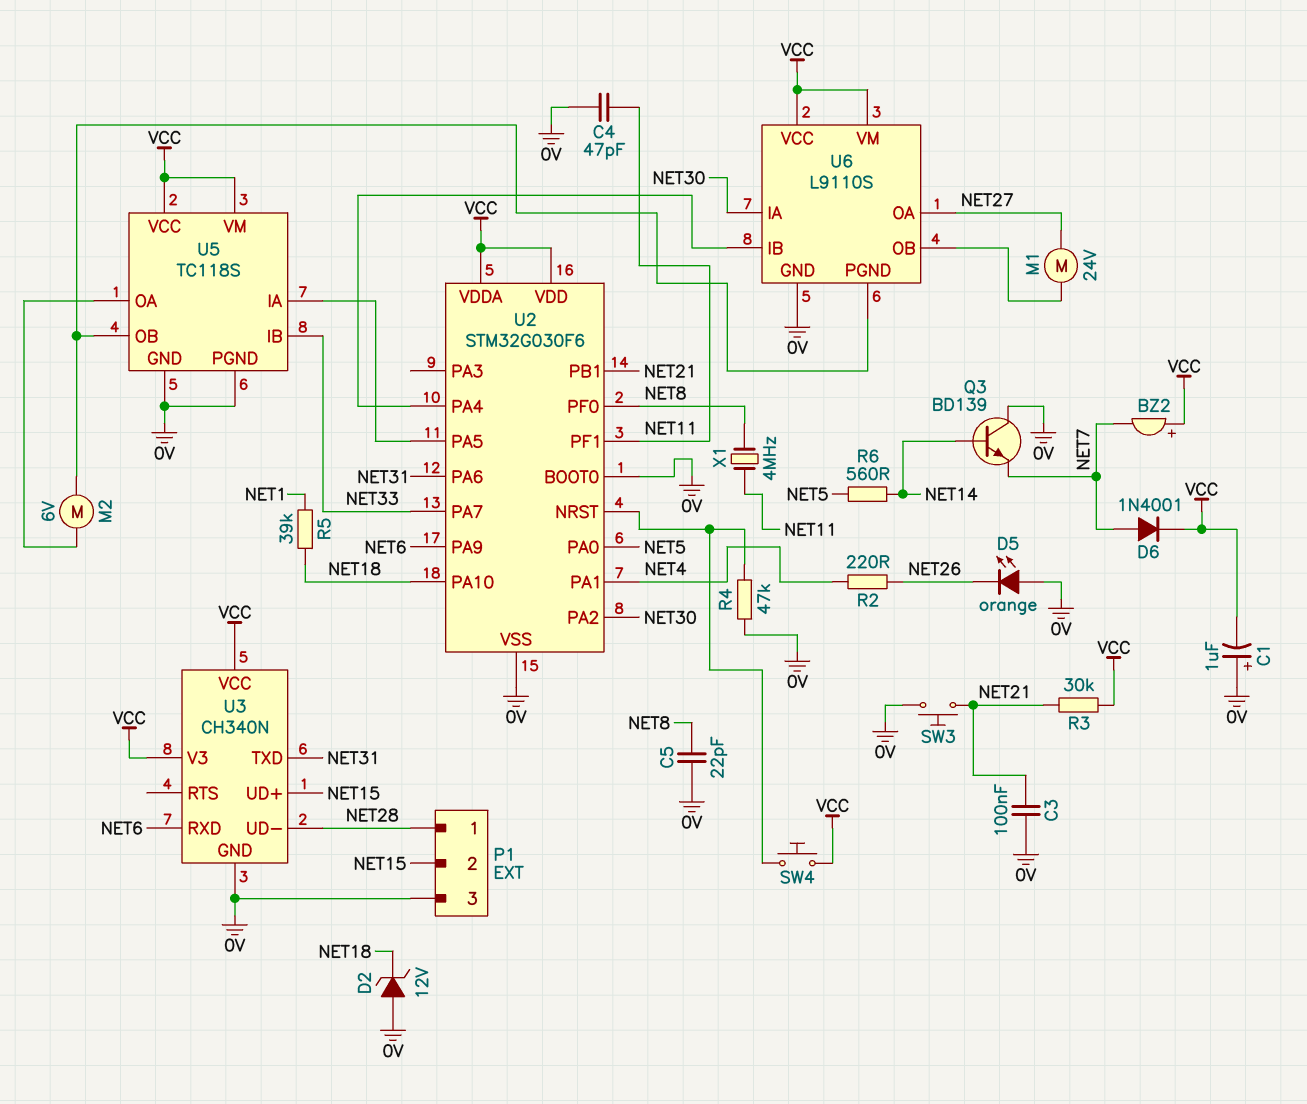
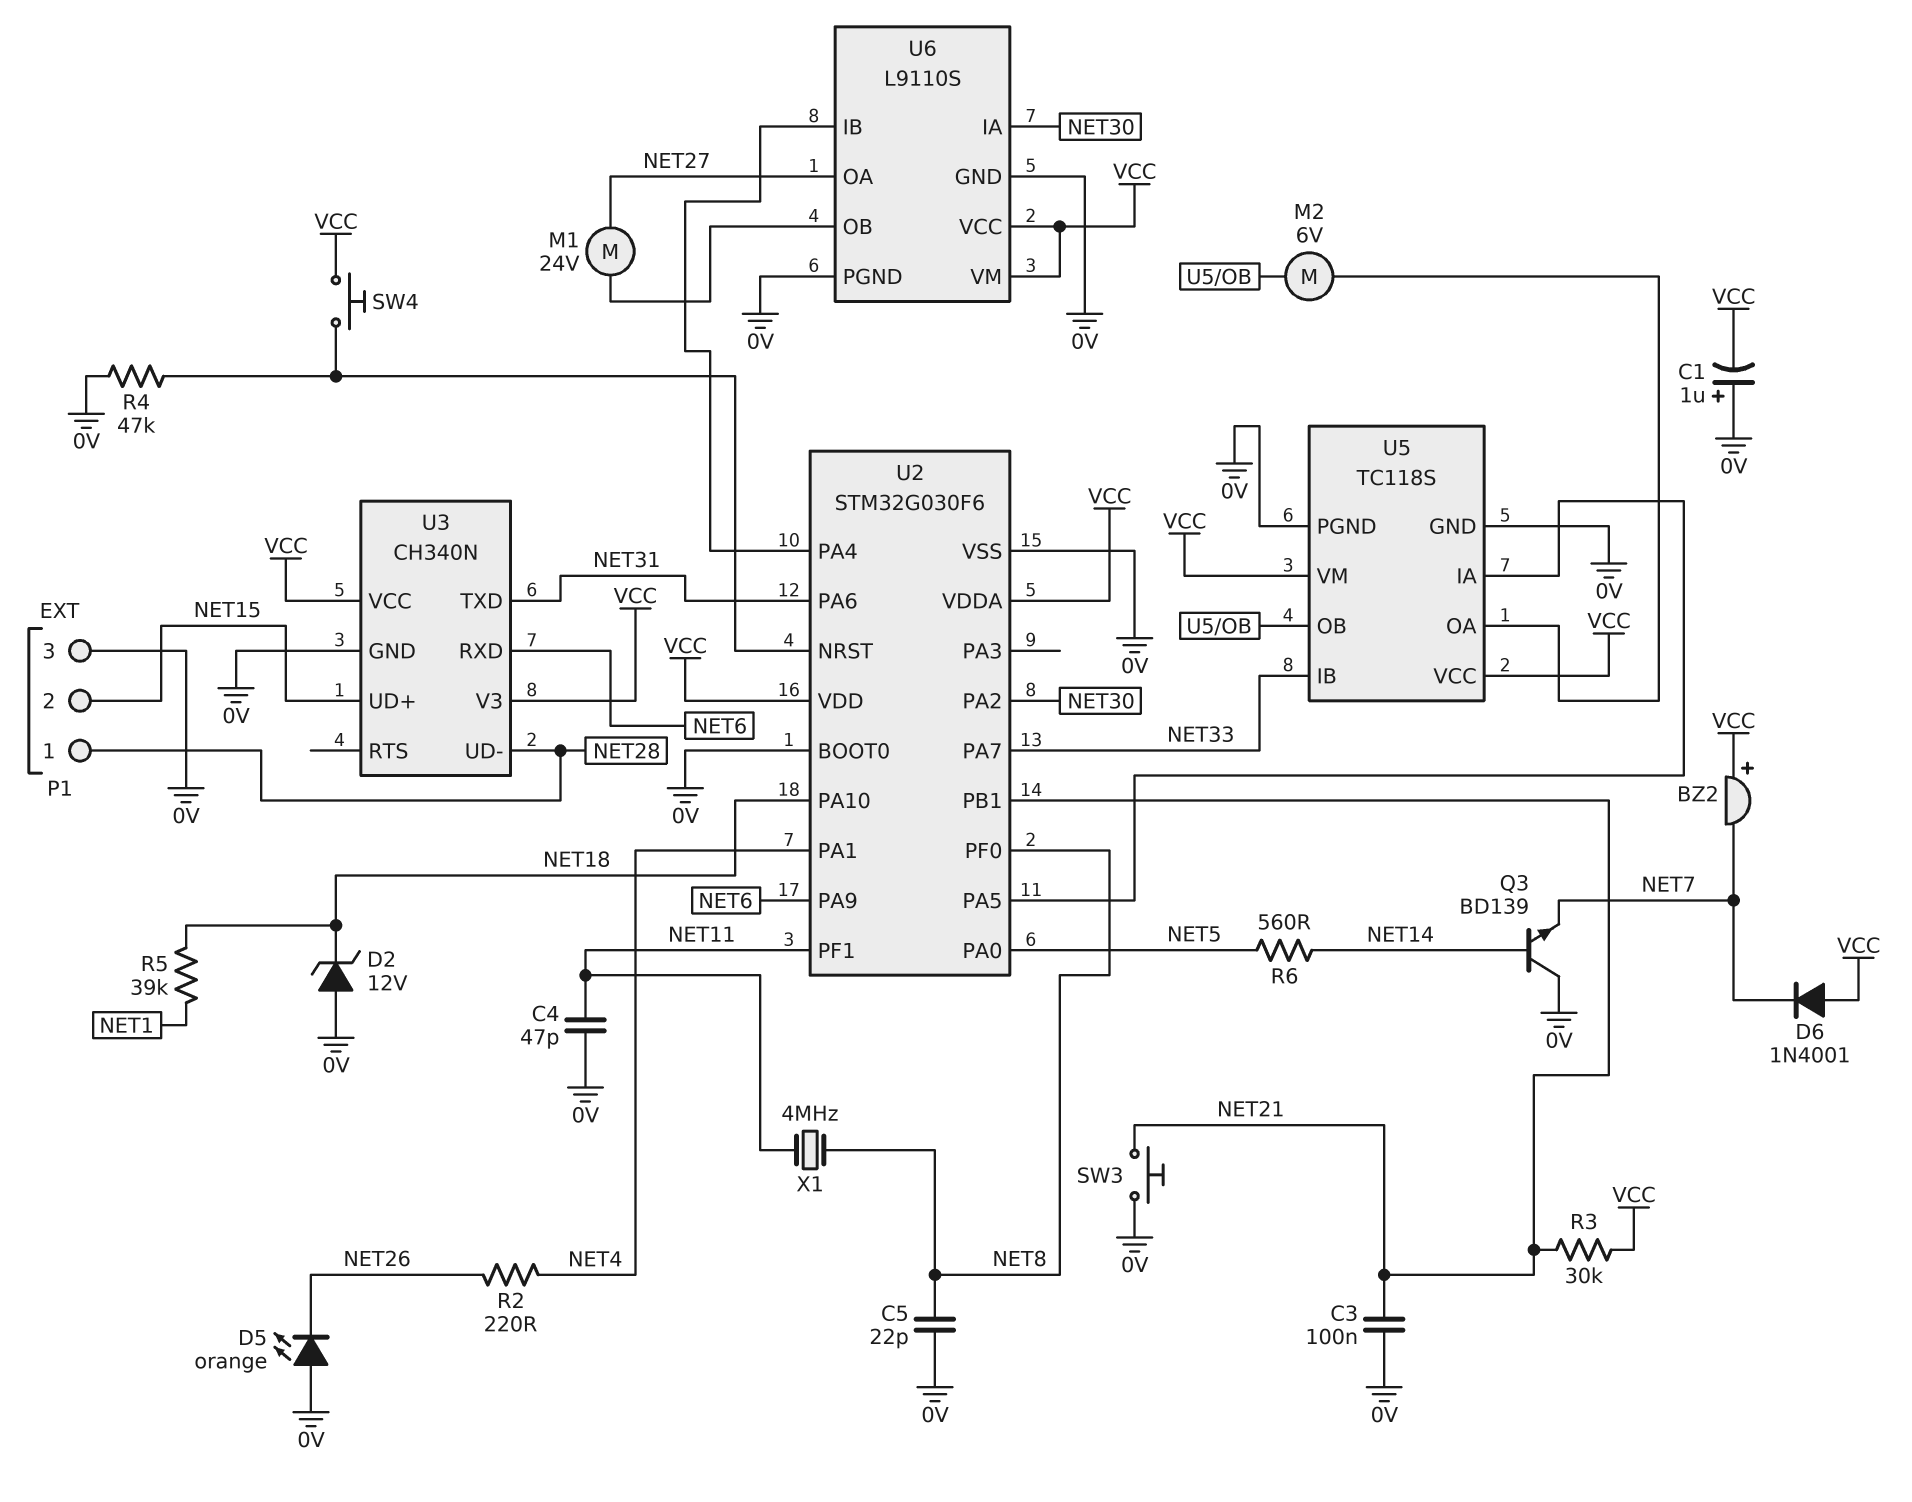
D6: diode 1N4001 (A NET7, K VCC) -> diode 1N4001 (A VCC, K NET7)
U6 pin PGND: U5/OB -> 0V

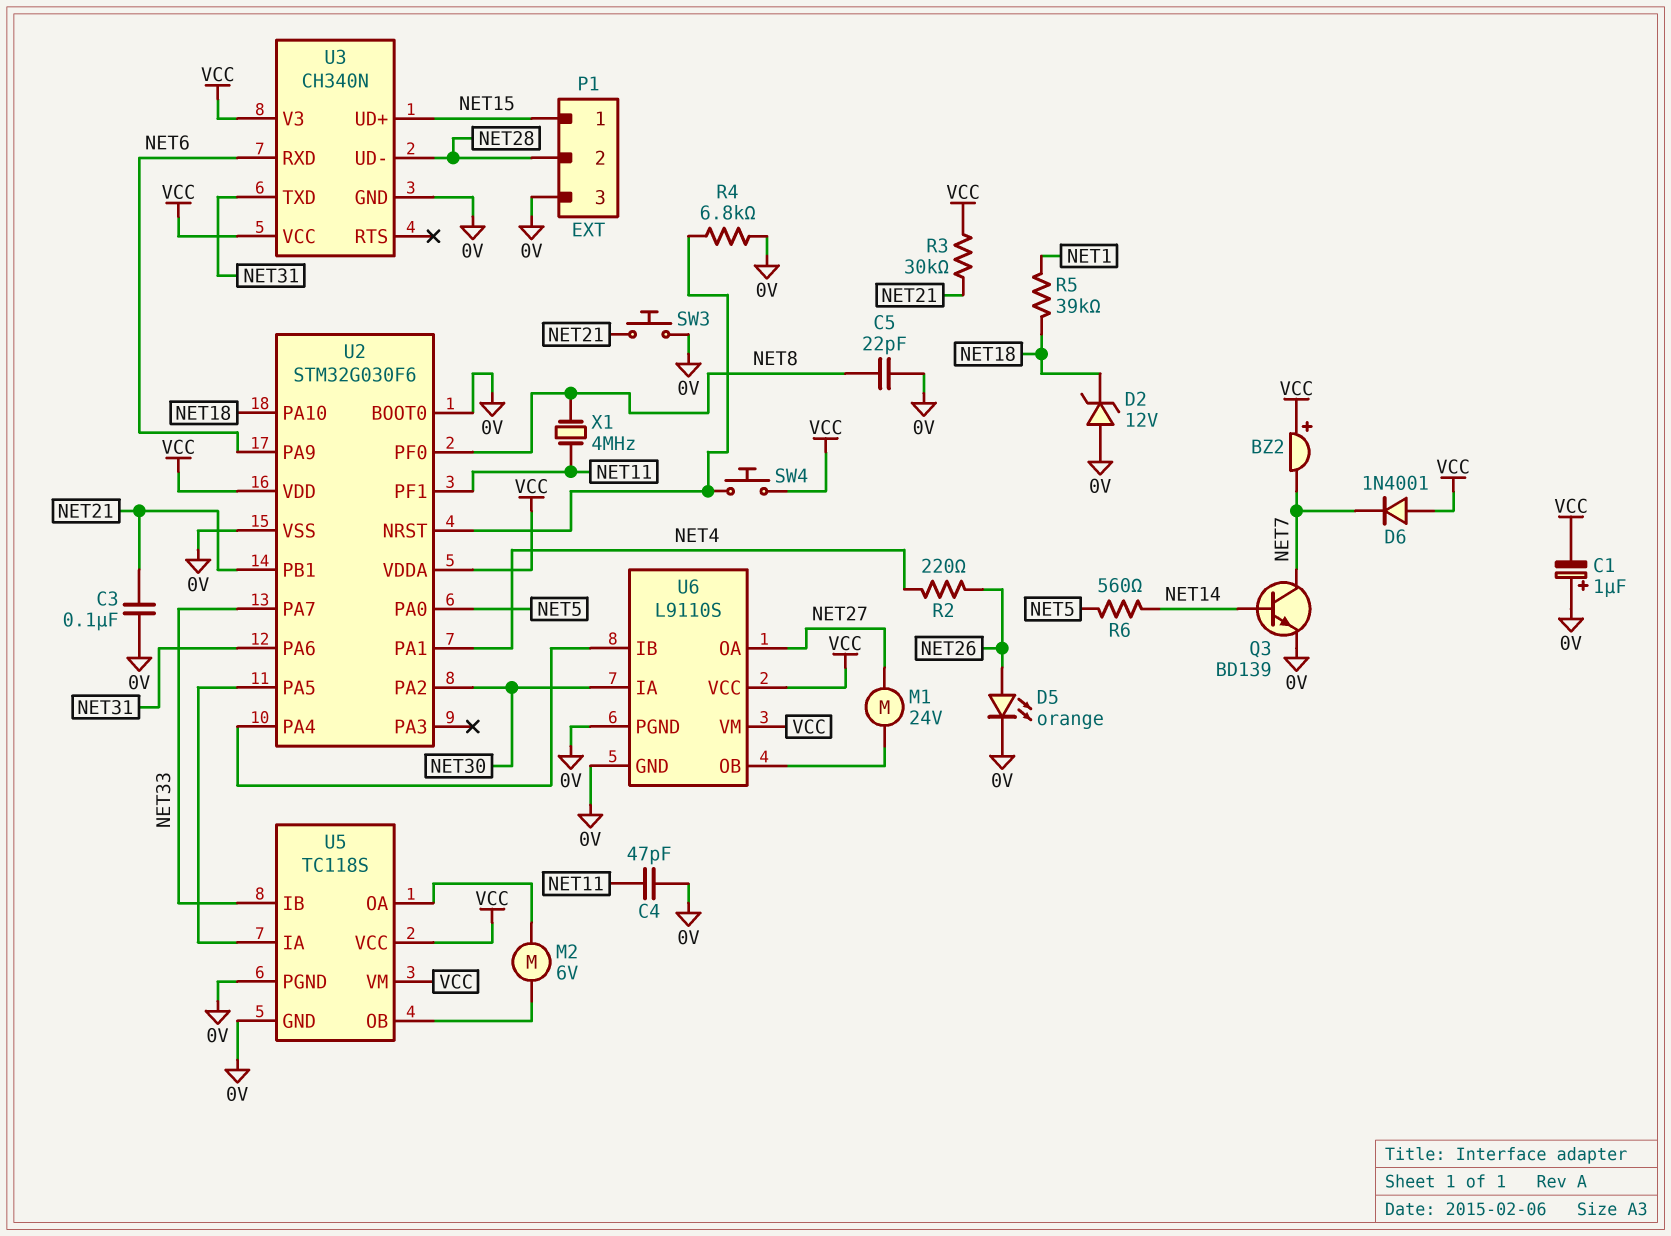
D5: LED orange (A 0V, K NET26) -> LED orange (A NET26, K 0V)
P1 pin 1: NET28 -> NET15
P1 pin 2: NET15 -> NET28
Q3: NPN BD139 (B NET14, C 0V, E NET7) -> NPN BD139 (B NET14, C NET7, E 0V)
R4: 47k (0V, U2/NRST) -> 6.8k (0V, U2/NRST)

